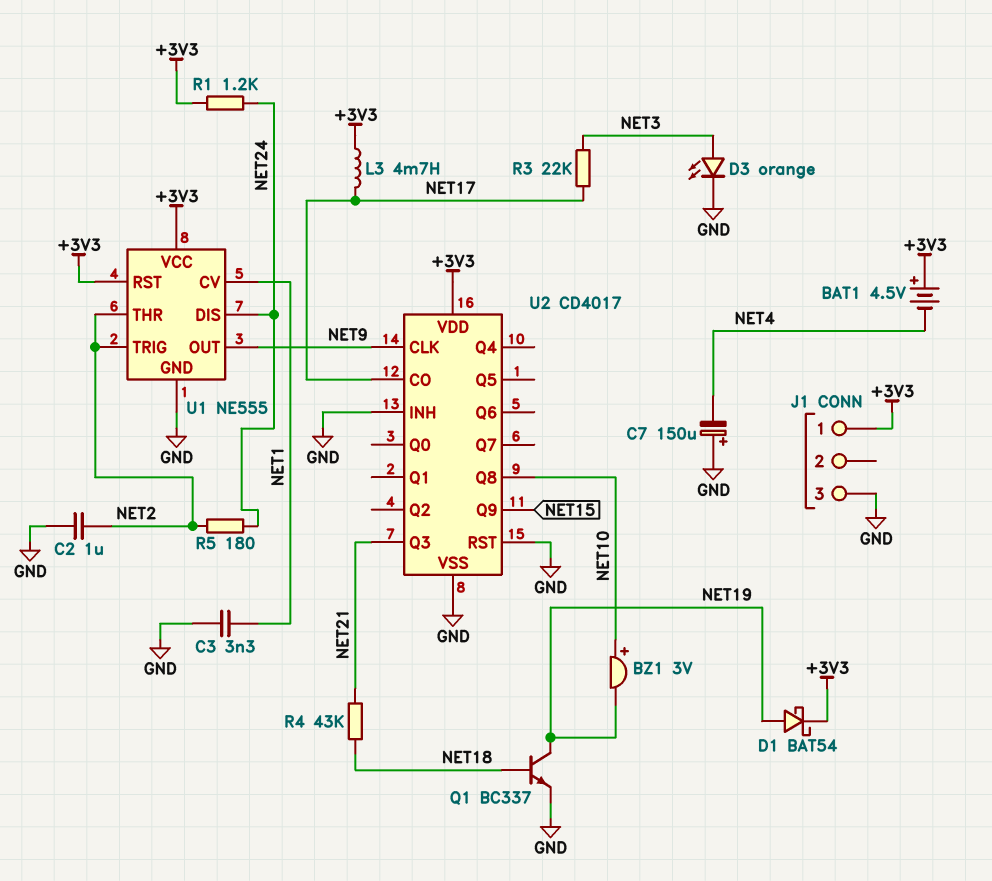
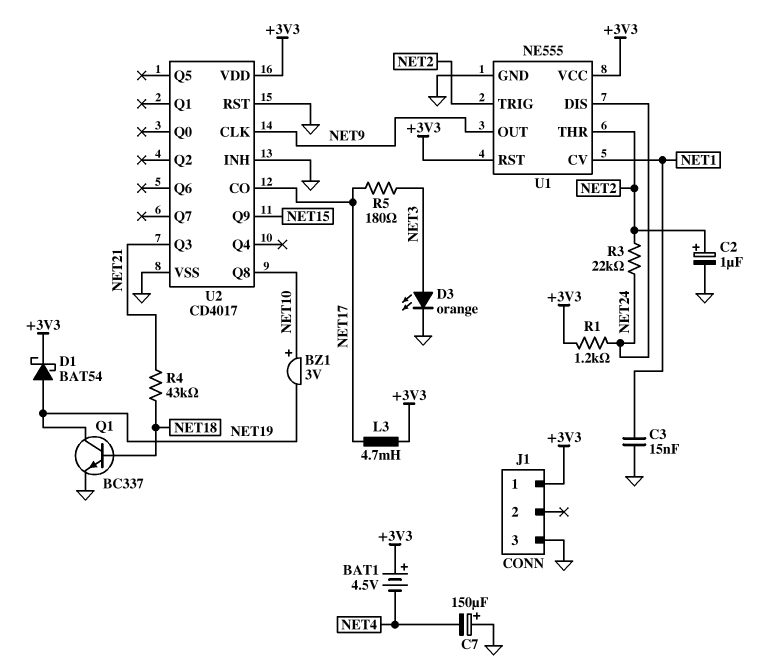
C2: 1uF (GND, NET2) -> 1uF (plus NET2, minus GND)
C3: 3.3nF (GND, NET1) -> 15nF (GND, NET1)
R3: 22k (NET3, NET17) -> 22k (NET2, NET24)
R5: 180 (NET2, NET24) -> 180 (NET3, NET17)

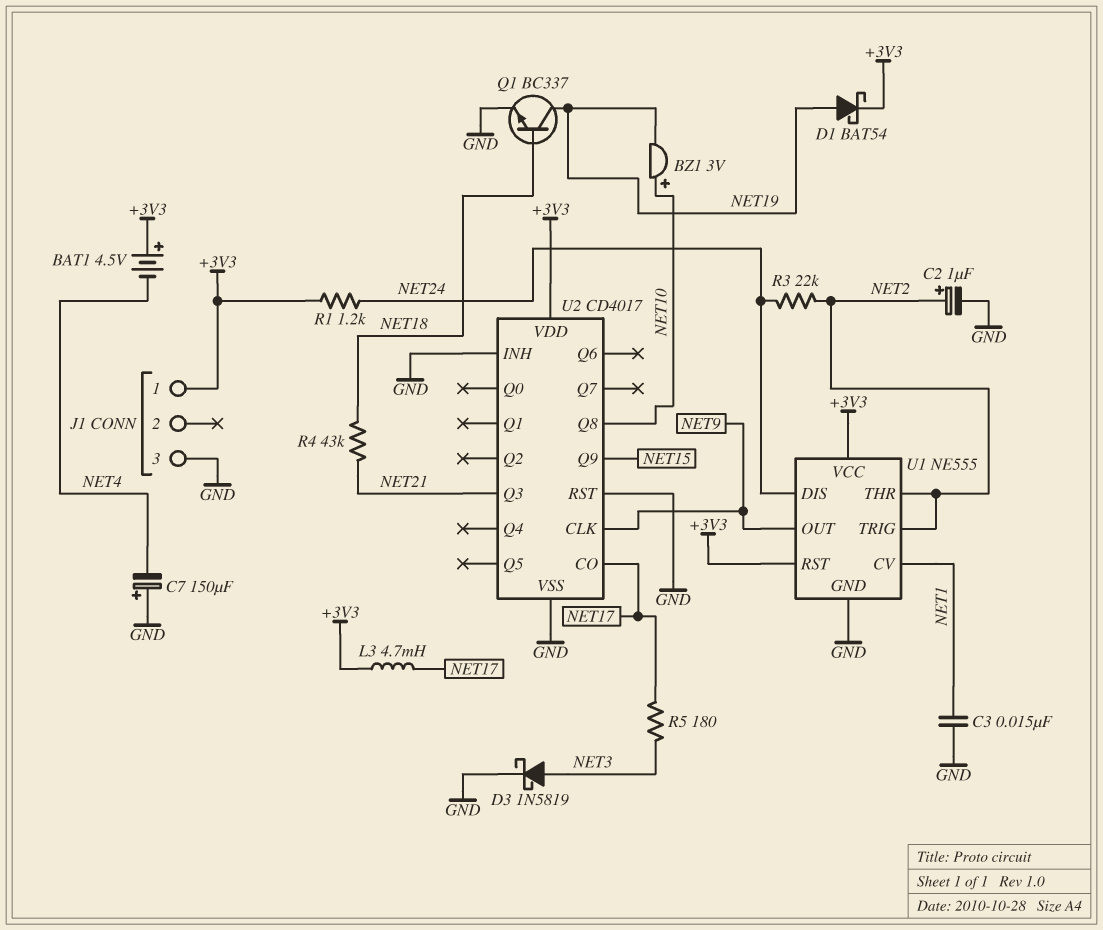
D3: LED orange (A NET3, K GND) -> schottky 1N5819 (A NET3, K GND)

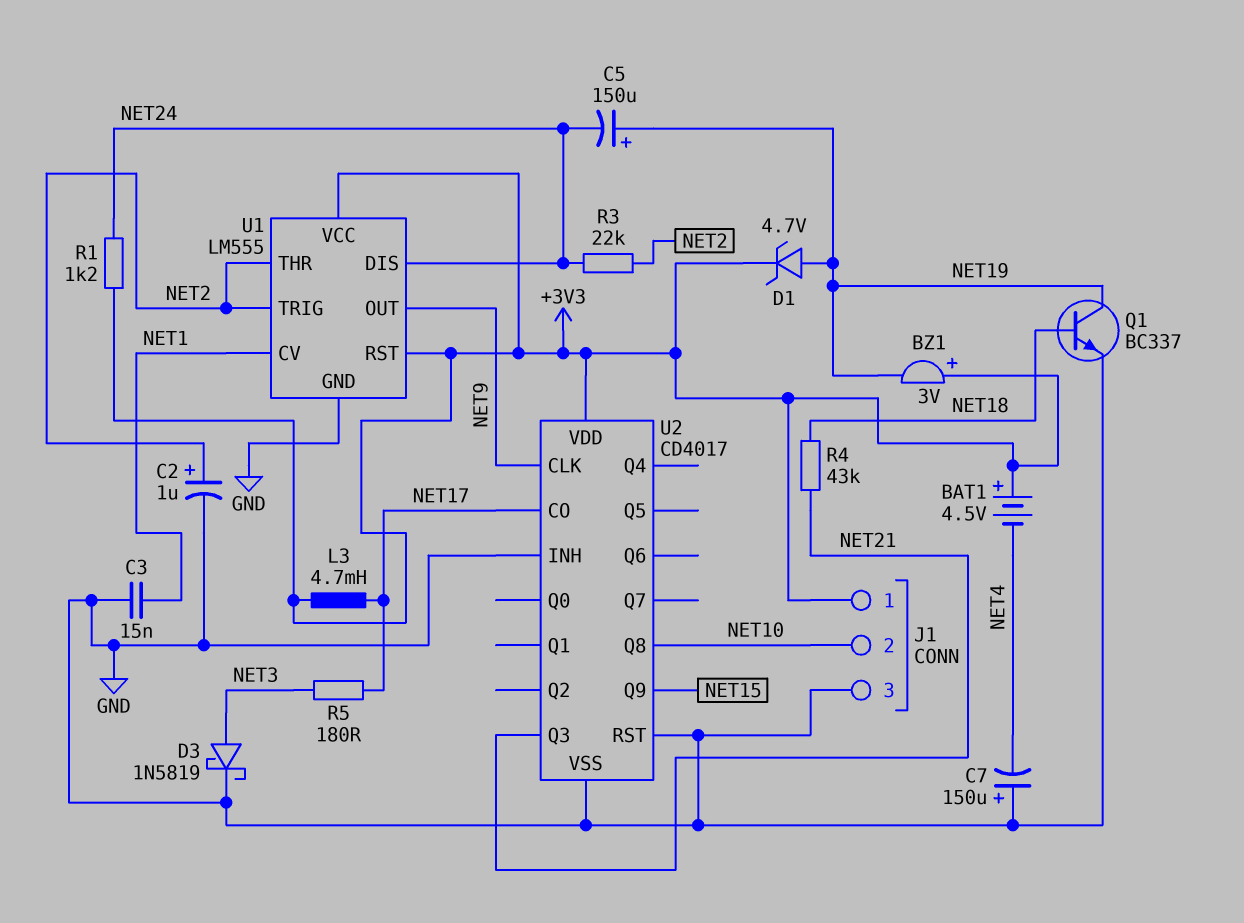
BZ1: buzzer 3V (plus NET10, minus NET19) -> buzzer 3V (plus +3V3, minus NET19)
C5: none -> 150uF (plus NET19, minus NET24)
D1: schottky BAT54 (A NET19, K +3V3) -> zener 4.7V (A NET19, K +3V3)
J1 pin 2: none -> NET10
U1: NE555 -> LM555

